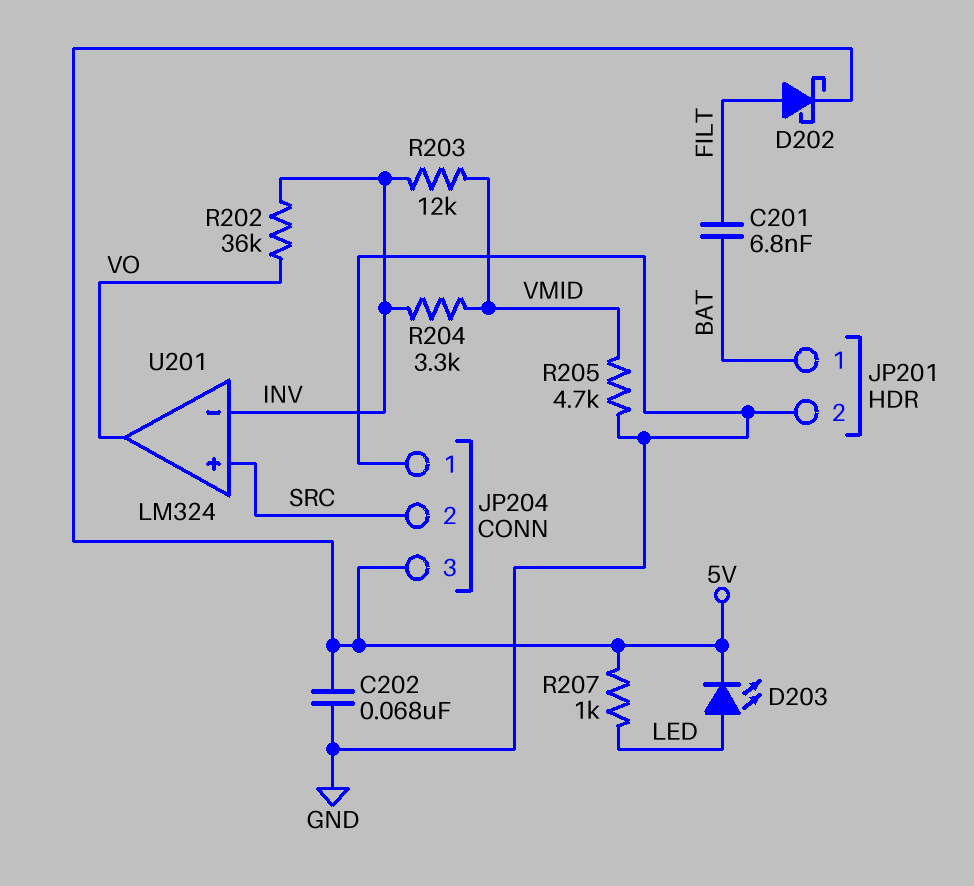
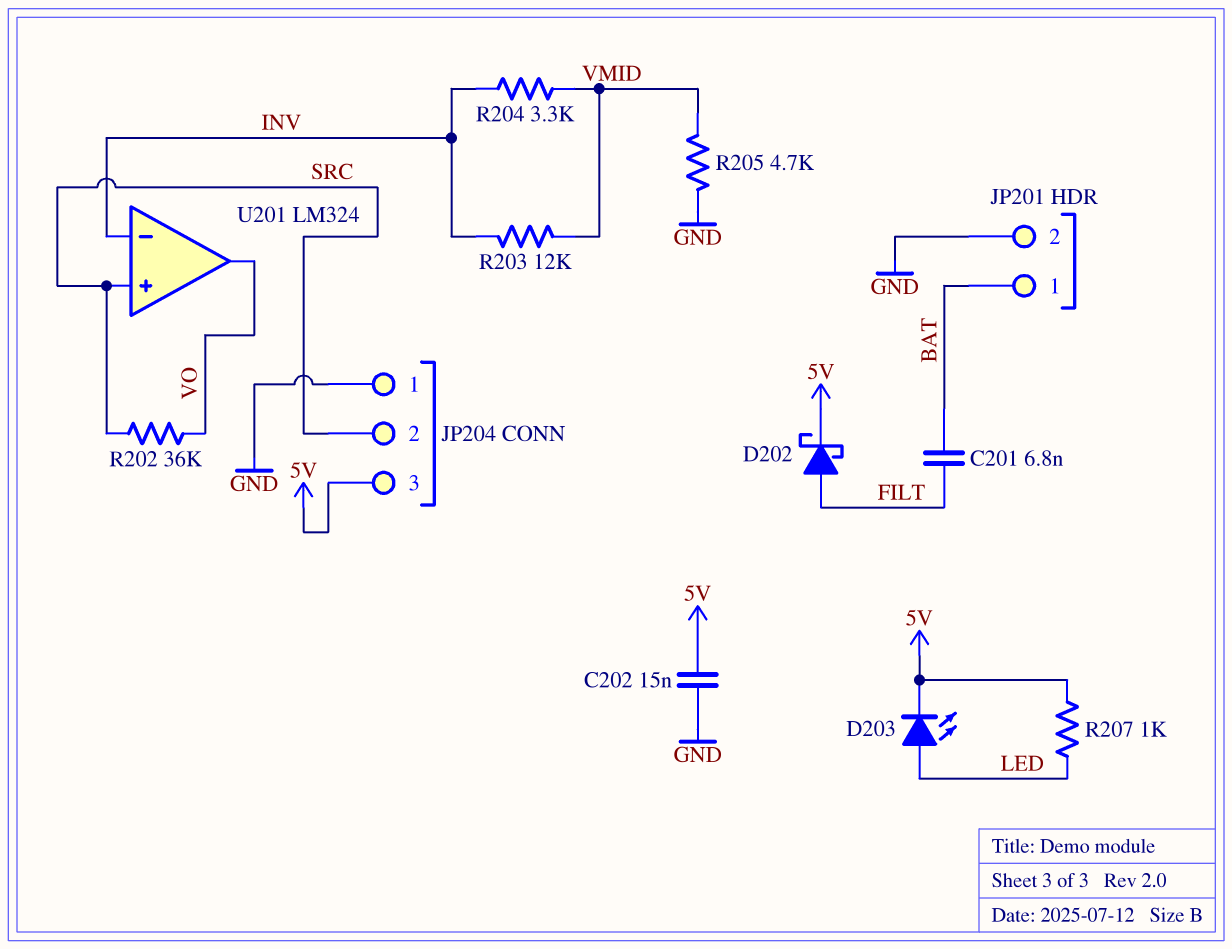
C202: 68nF (5V, GND) -> 15nF (5V, GND)
R202: 36k (INV, VO) -> 36k (SRC, VO)

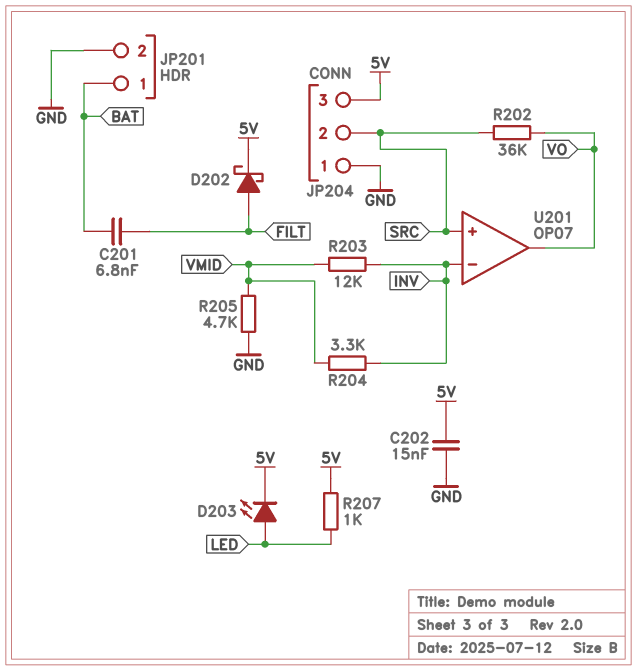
U201: LM324 -> OP07

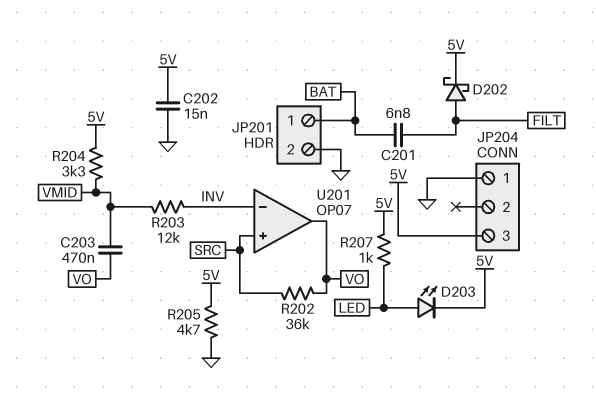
C203: none -> 470nF (VMID, VO)
JP204 pin 2: SRC -> none
R204: 3.3k (INV, VMID) -> 3.3k (5V, VMID)
R205: 4.7k (GND, VMID) -> 4.7k (5V, GND)

